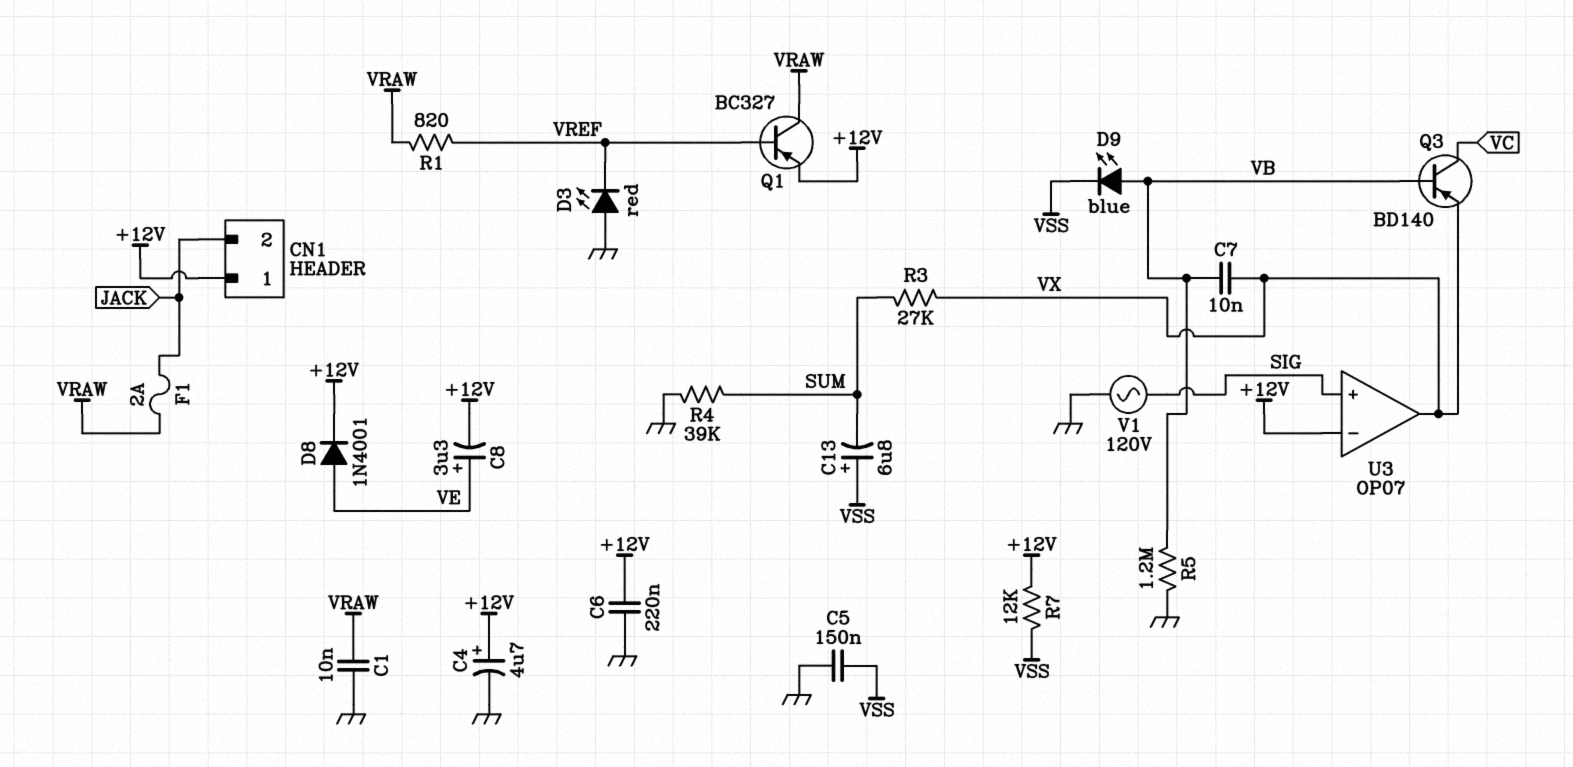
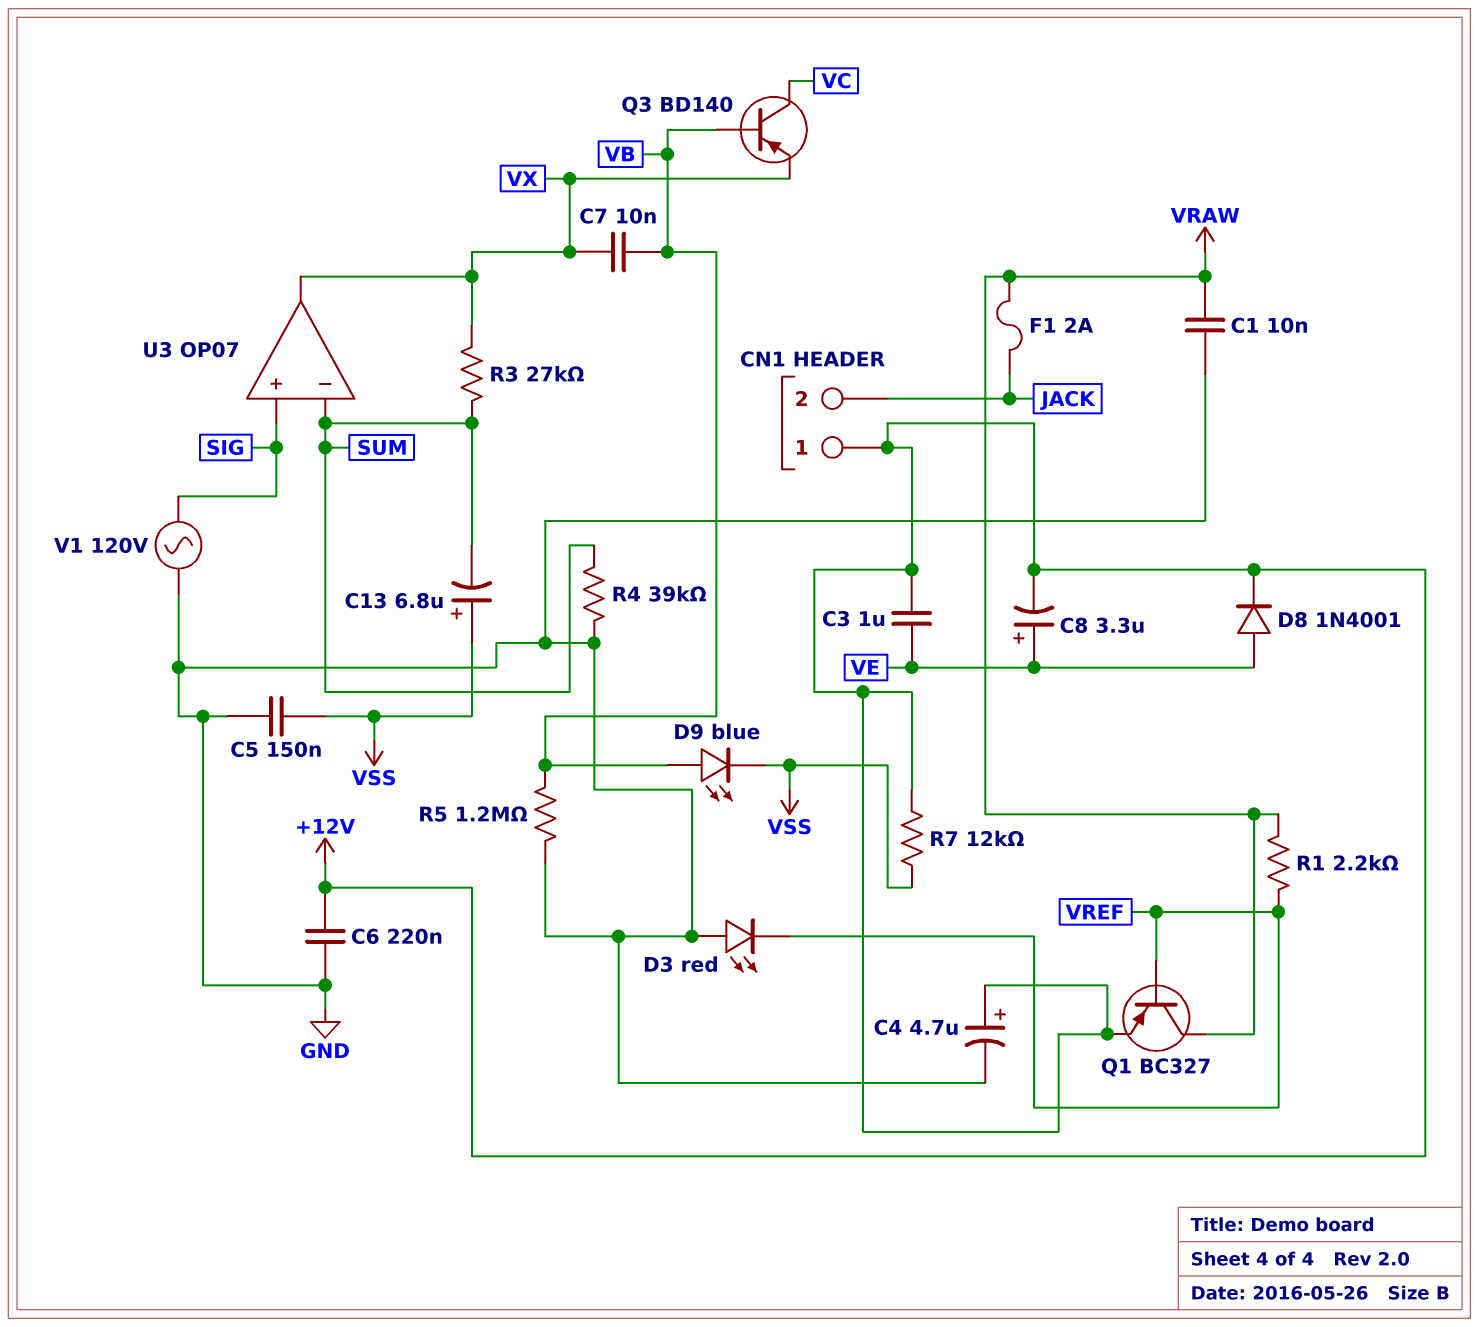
C3: none -> 1uF (+12V, VE)
R1: 820 (VRAW, VREF) -> 2.2k (VRAW, VREF)
U3 pin in-: +12V -> SUM

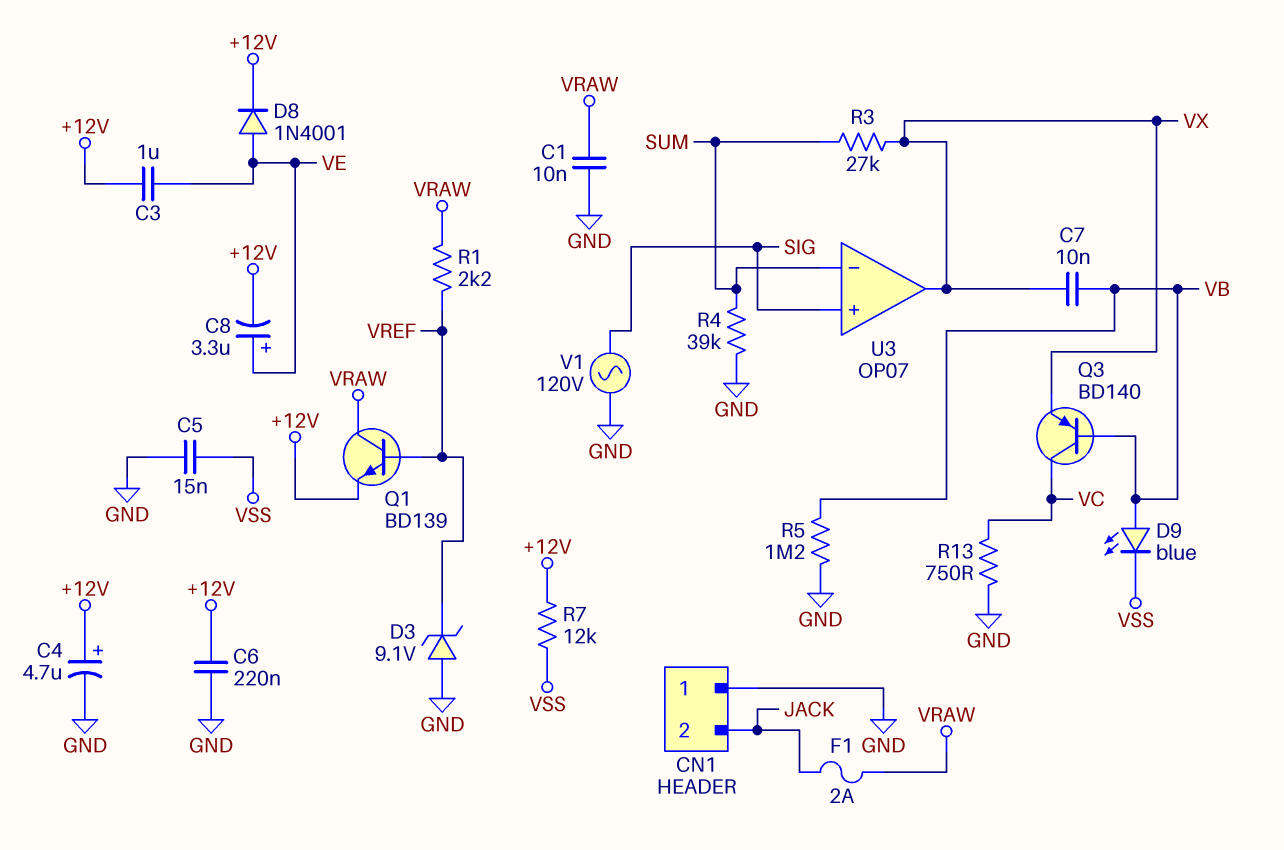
C5: 150nF (GND, VSS) -> 15nF (GND, VSS)
C13: 6.8uF (plus VSS, minus SUM) -> none
CN1 pin 1: +12V -> GND
D3: LED red (A GND, K VREF) -> zener 9.1V (A GND, K VREF)
Q1: PNP BC327 (B VREF, C VRAW, E +12V) -> NPN BD139 (B VREF, C VRAW, E +12V)
R13: none -> 750 (GND, VC)

